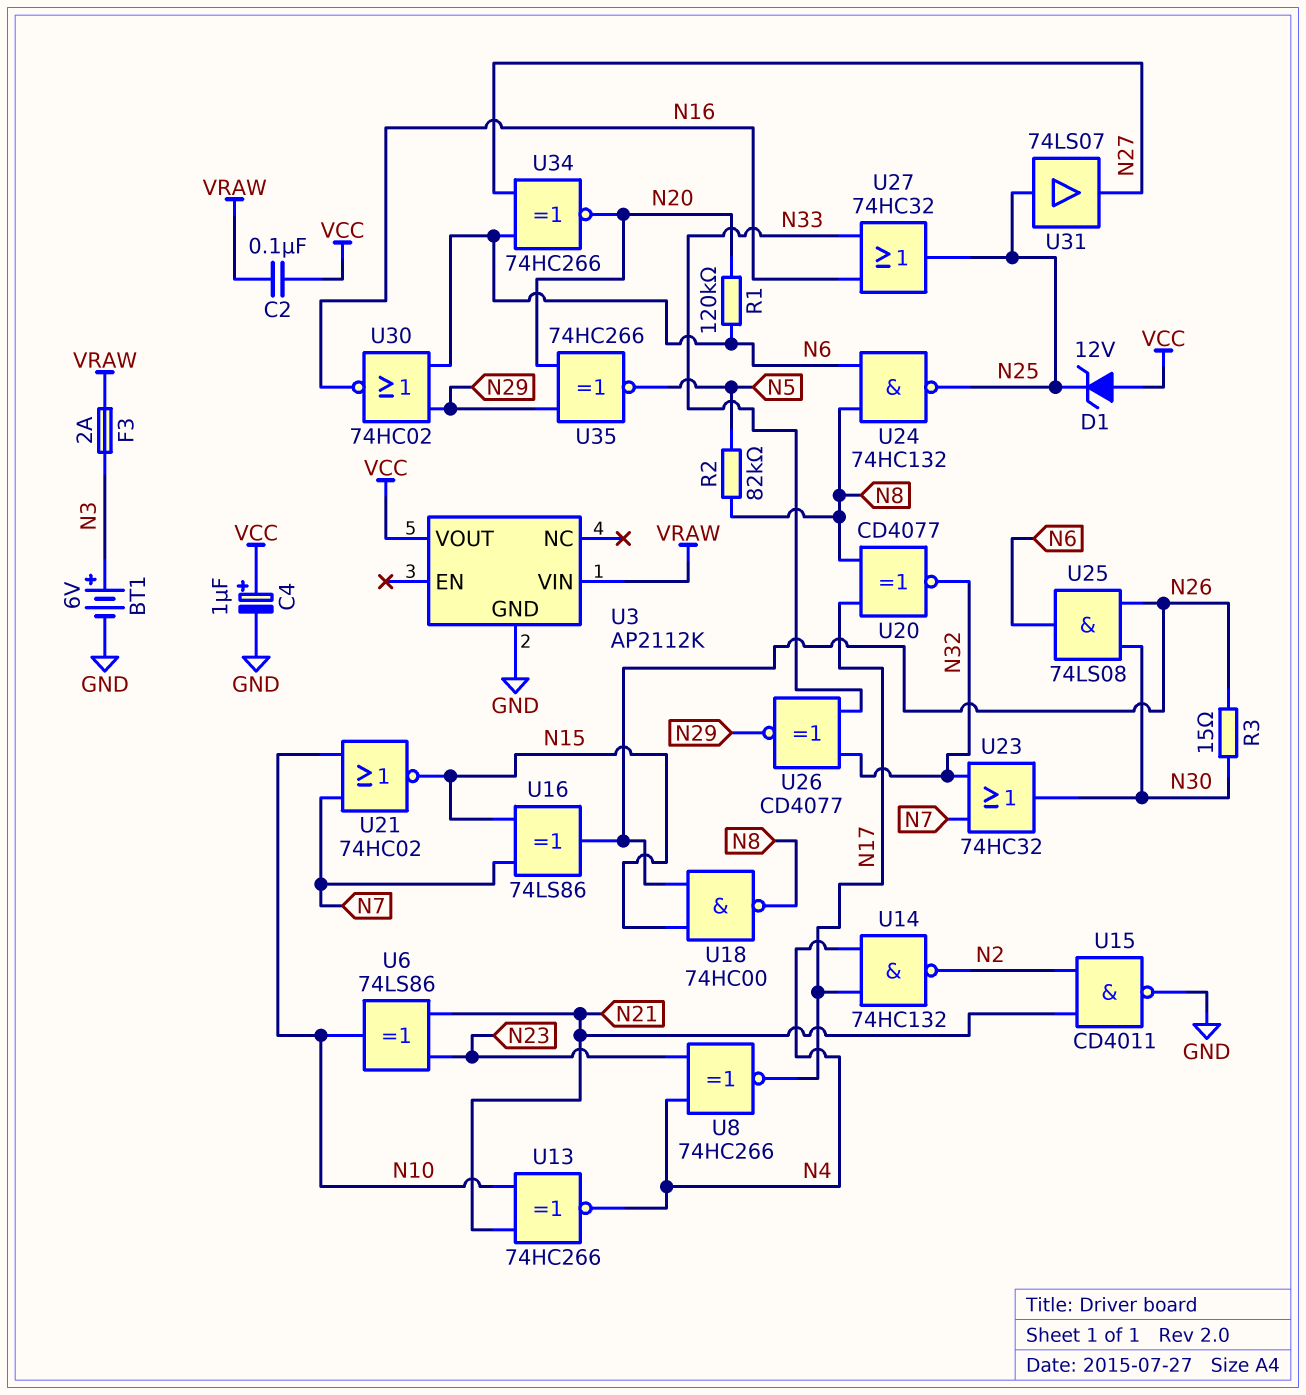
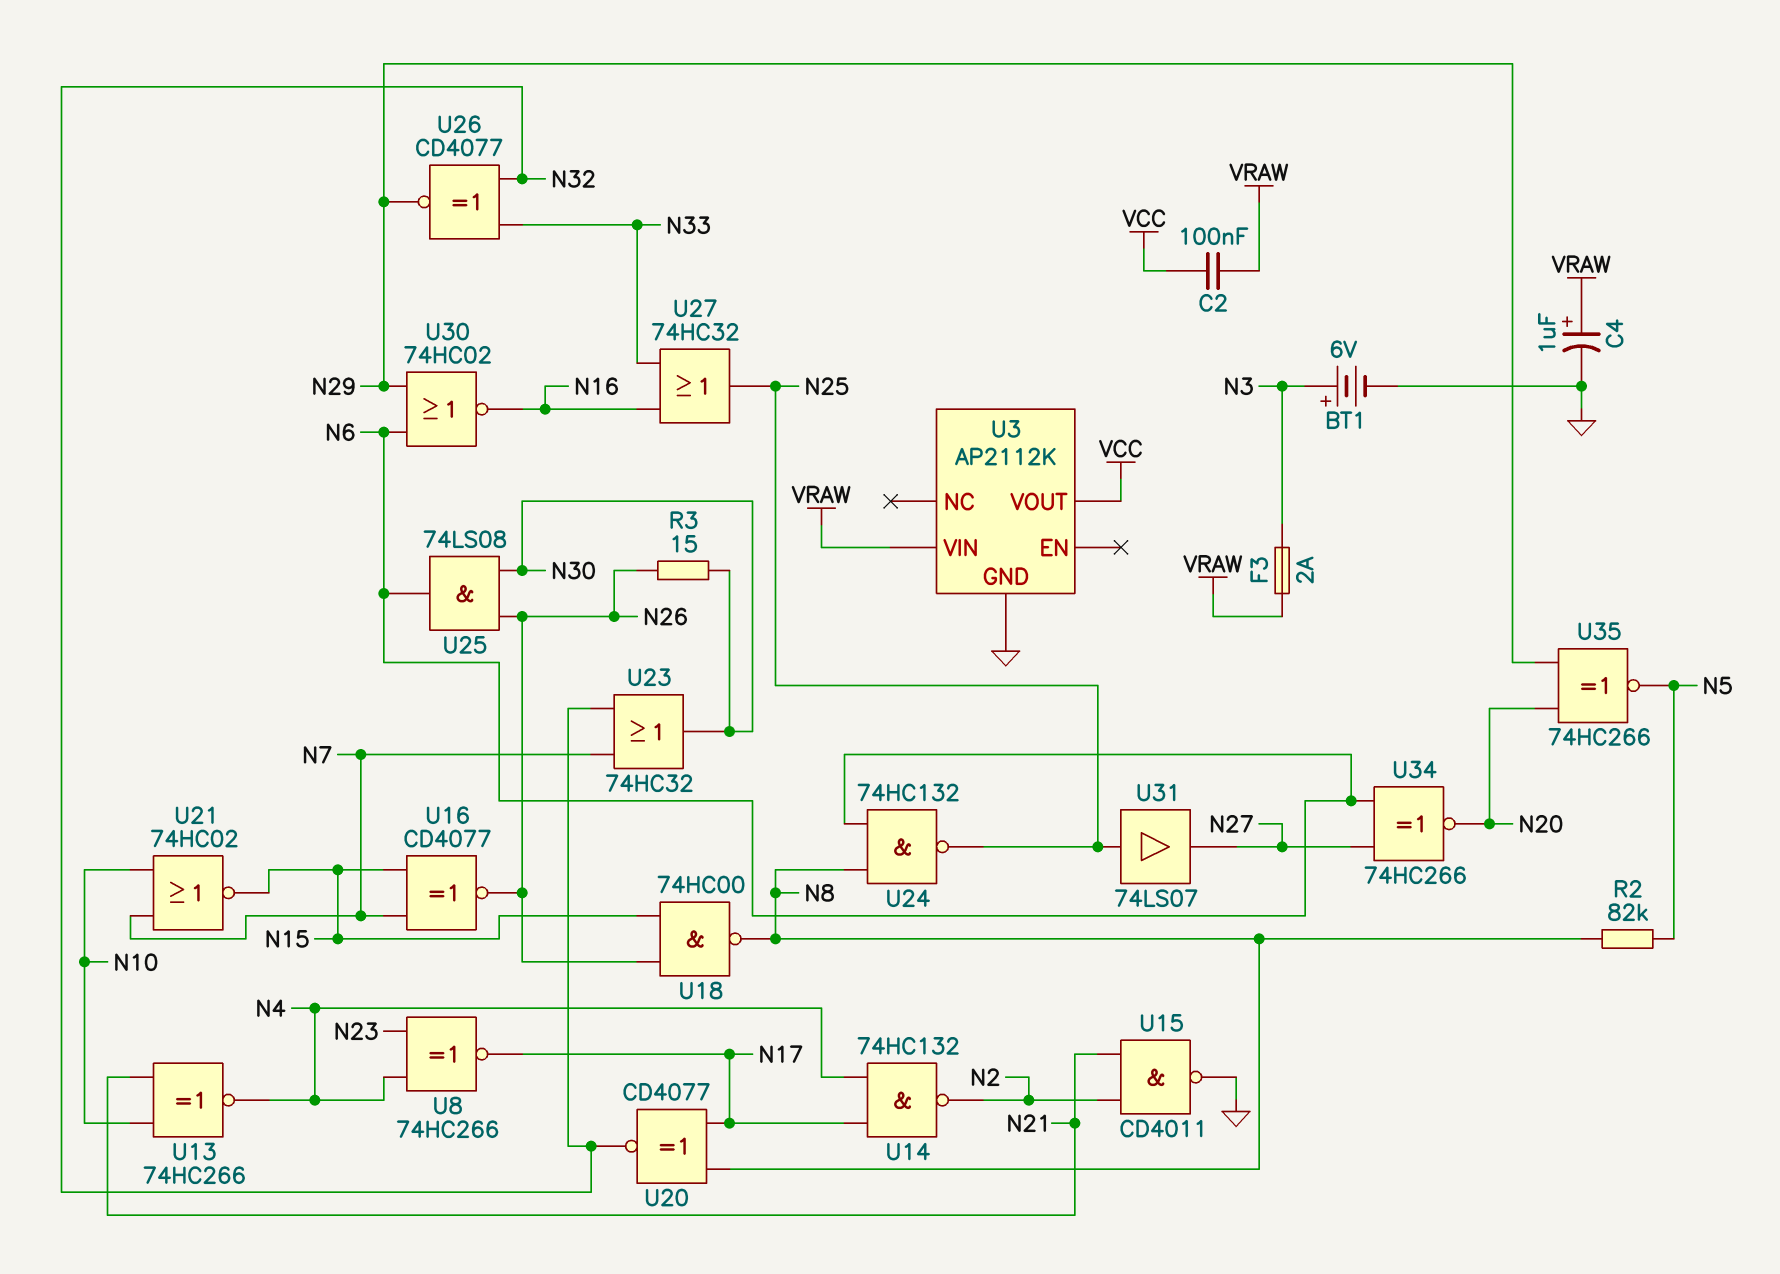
C4: 1uF (plus VCC, minus GND) -> 1uF (plus VRAW, minus GND)
D1: zener 12V (A VCC, K N25) -> none
R1: 120k (N6, N20) -> none
U6: XOR 74LS86 (in N21, in N23, out N10) -> none
U16: XOR 74LS86 (in N7, in N15, out N26) -> XNOR CD4077 (in N7, in N15, out N26)

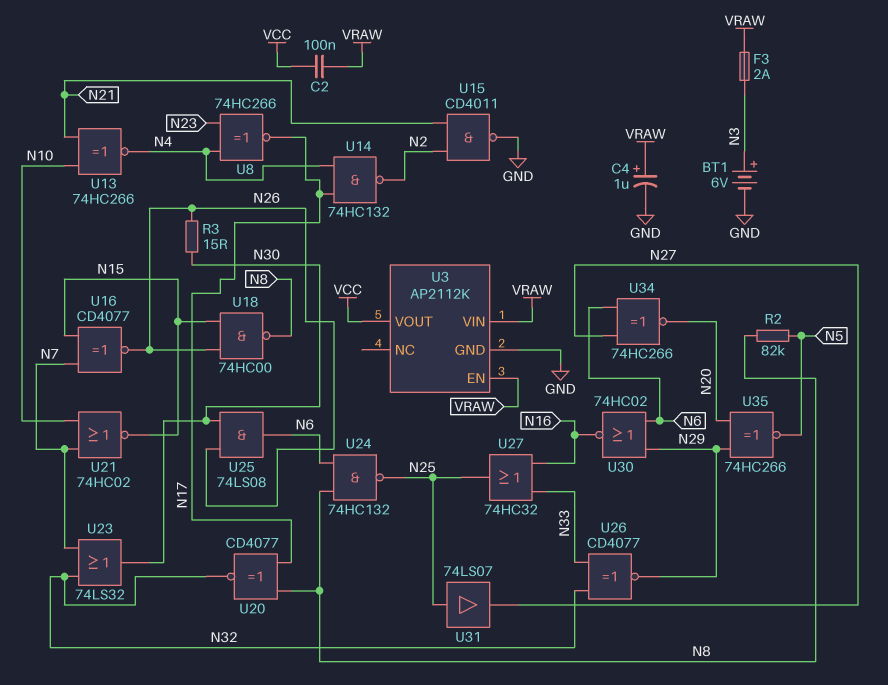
U3 pin EN: none -> VRAW
U23: OR 74HC32 (in N7, in N32, out N30) -> OR 74LS32 (in N7, in N32, out N30)

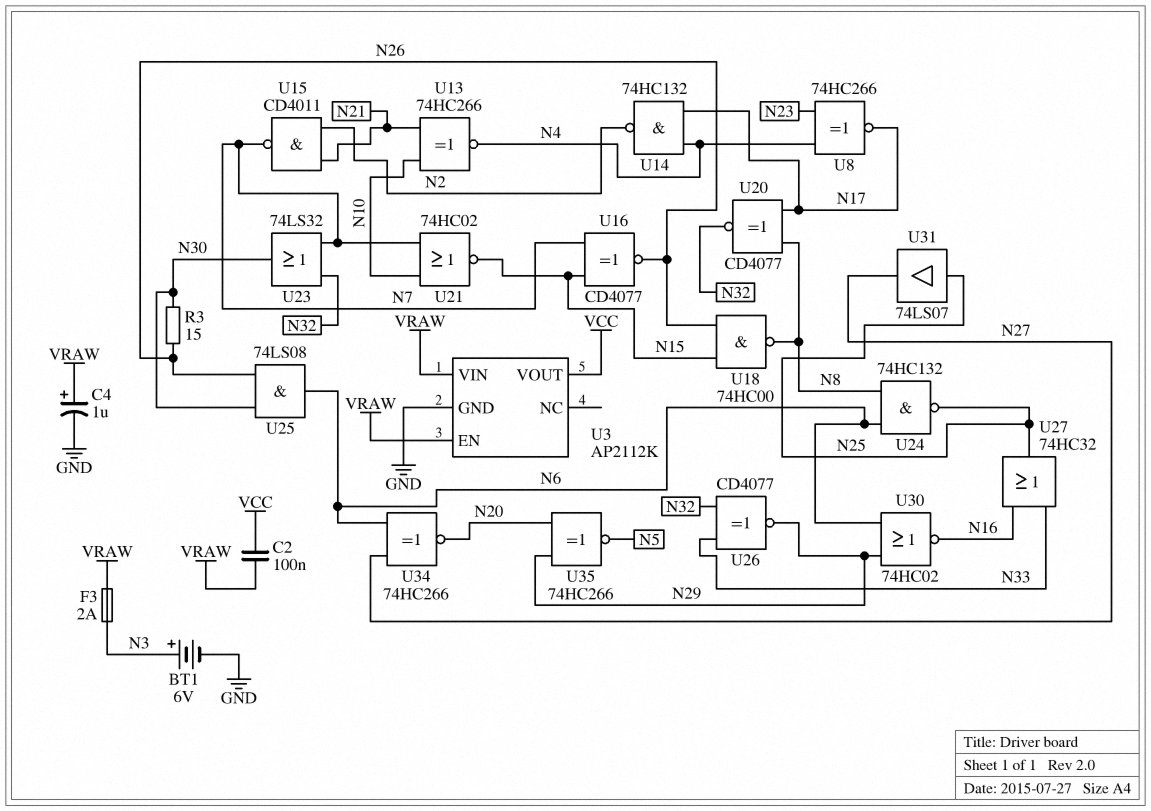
R2: 82k (N5, N8) -> none
U15: NAND CD4011 (in N2, in N21, out GND) -> NAND CD4011 (in N2, in N21, out N7)

